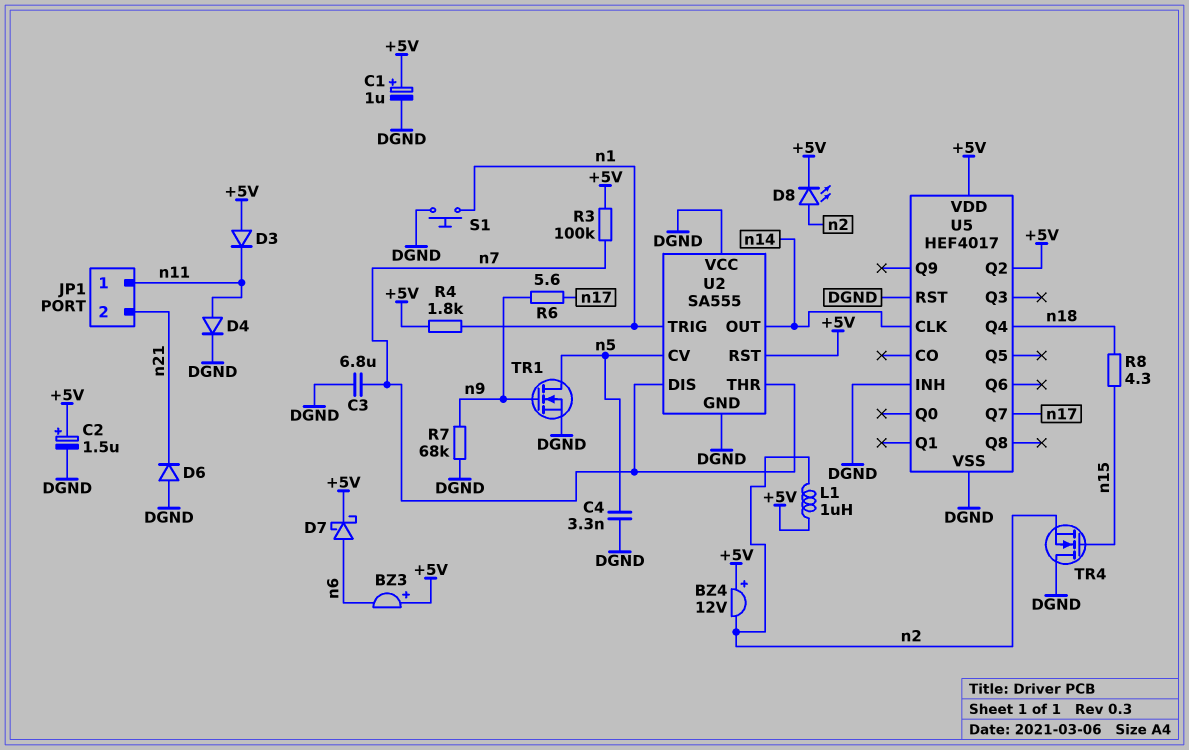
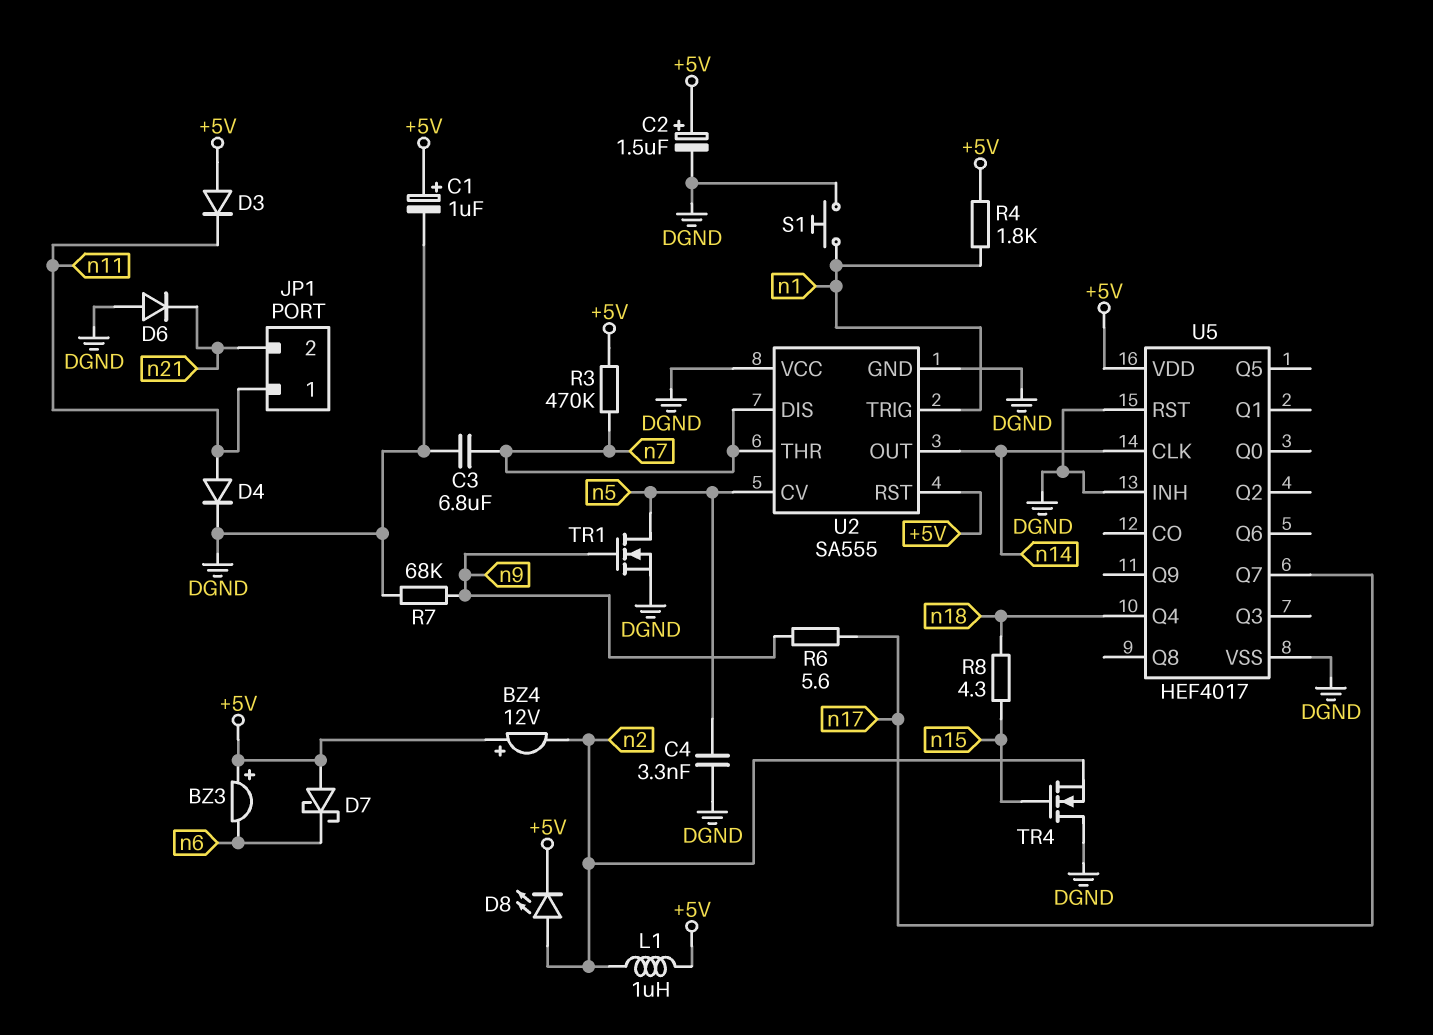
D7: schottky (A n6, K +5V) -> schottky (A +5V, K n6)
R3: 100k (+5V, n7) -> 470k (+5V, n7)
U5 pin Q2: +5V -> none

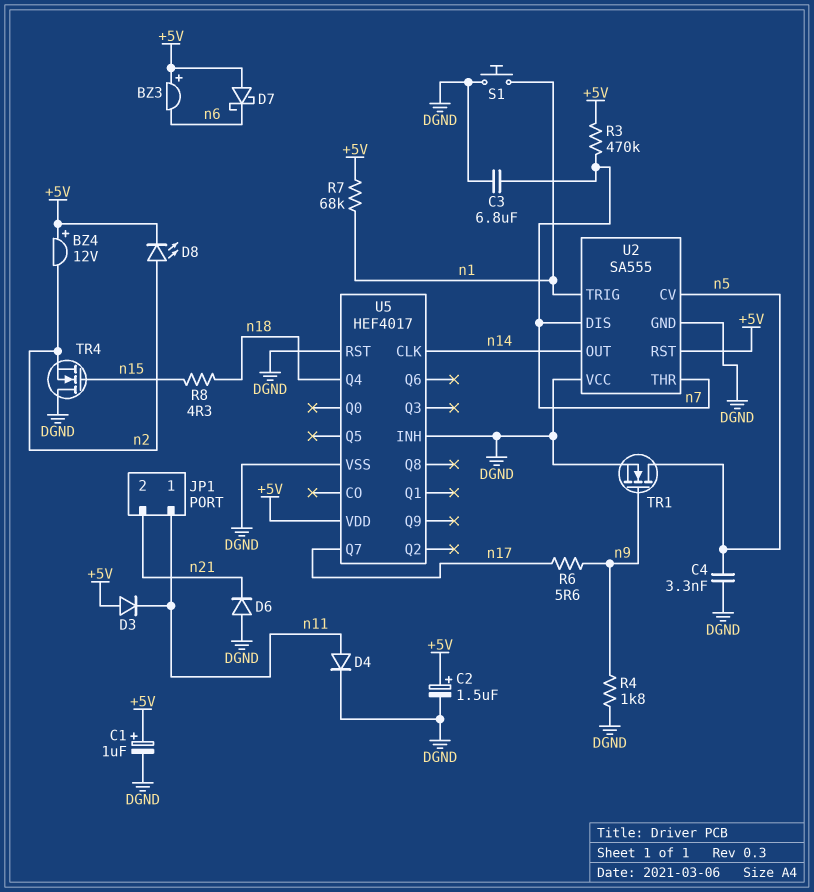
L1: 1uH (+5V, n2) -> none
R4: 1.8k (+5V, n1) -> 1.8k (DGND, n9)
R7: 68k (DGND, n9) -> 68k (+5V, n1)

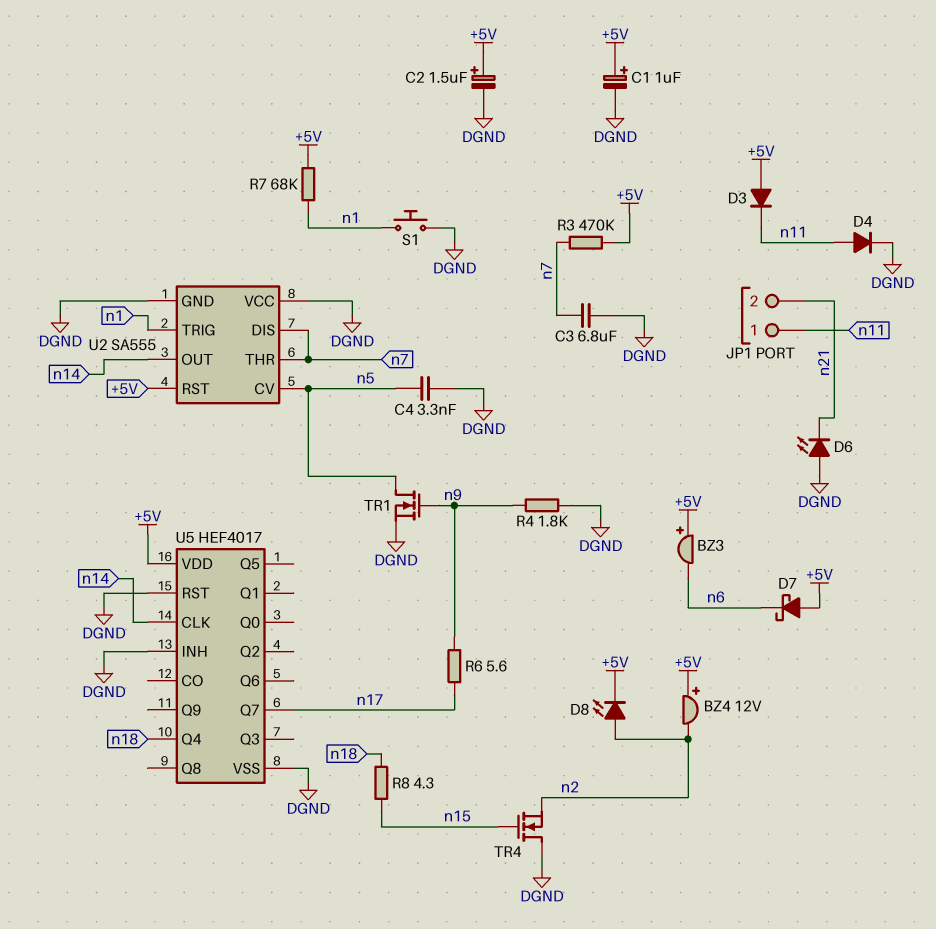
D6: diode (A DGND, K n21) -> LED (A DGND, K n21)

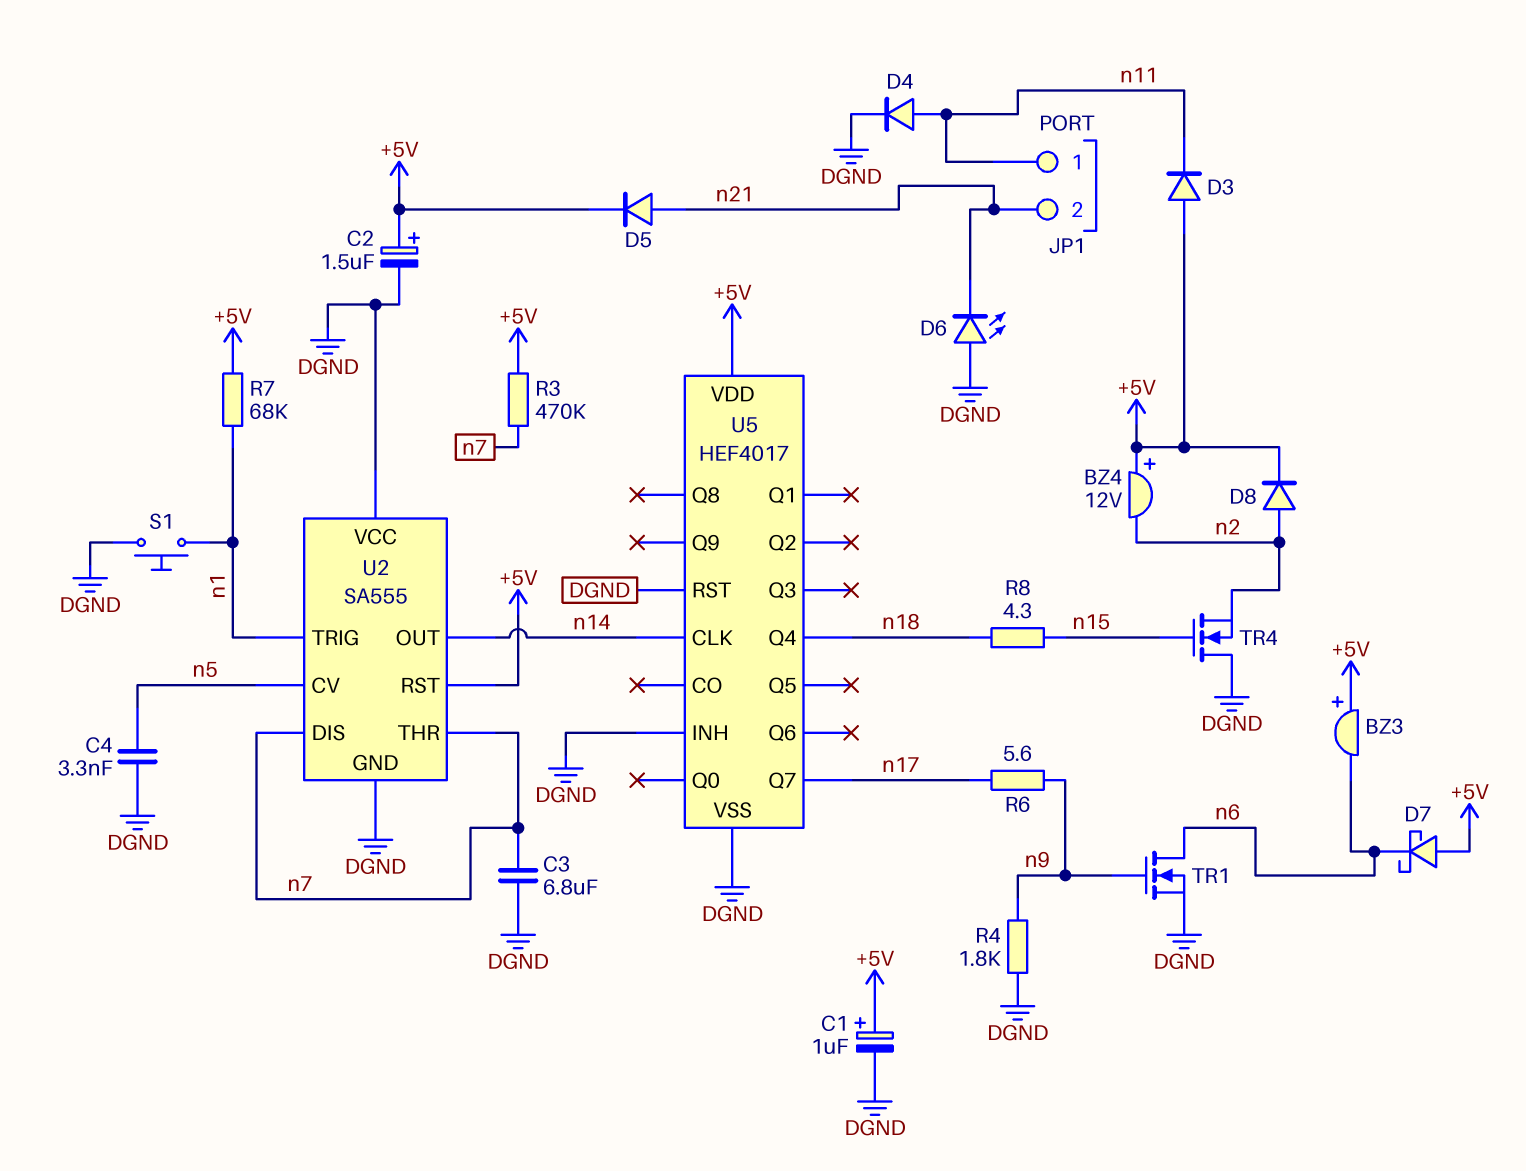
D5: none -> diode (A n21, K +5V)
D8: LED (A n2, K +5V) -> diode (A n2, K +5V)
TR1: NMOS (G n9, D n5, S DGND) -> NMOS (G n9, D n6, S DGND)

